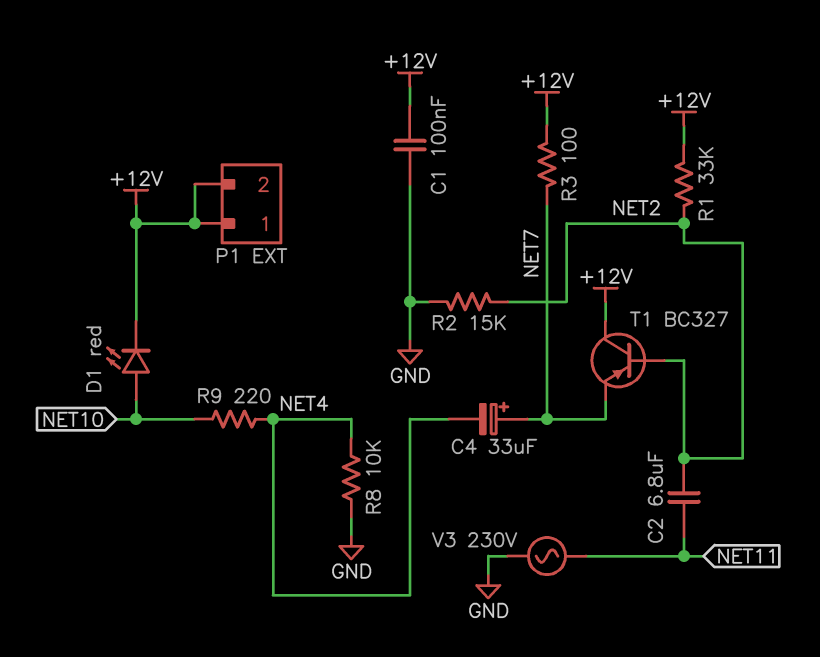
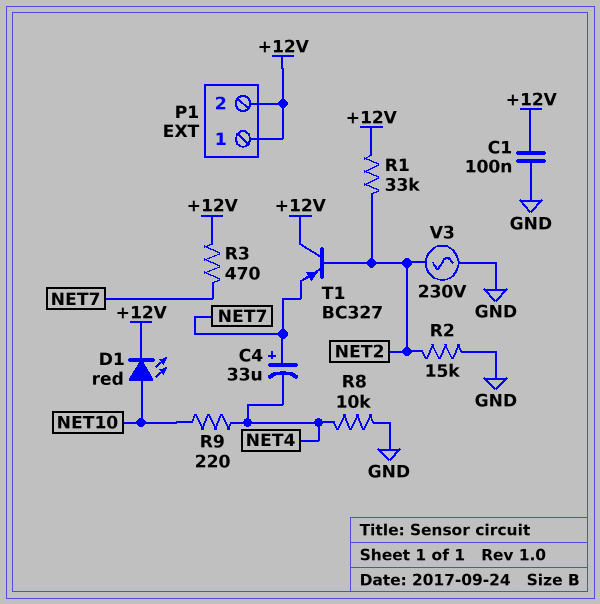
C2: 6.8uF (NET2, NET11) -> none
R3: 100 (+12V, NET7) -> 470 (+12V, NET7)
V3: AC 230V (GND, NET11) -> AC 230V (GND, NET2)

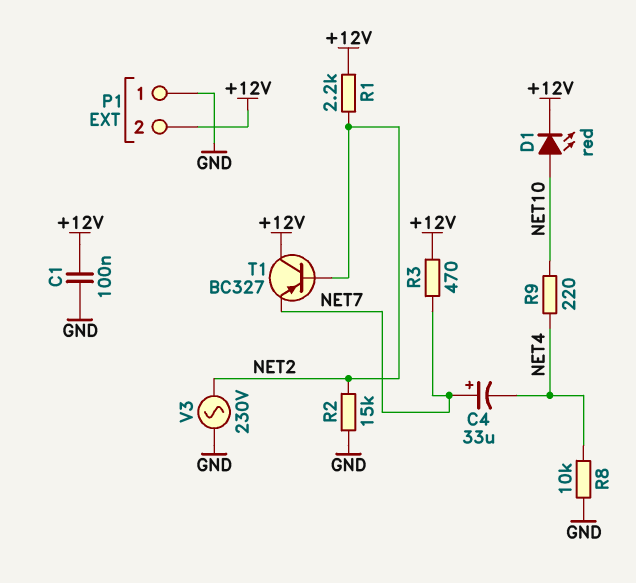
P1 pin 1: +12V -> GND
R1: 33k (+12V, NET2) -> 2.2k (+12V, NET2)

